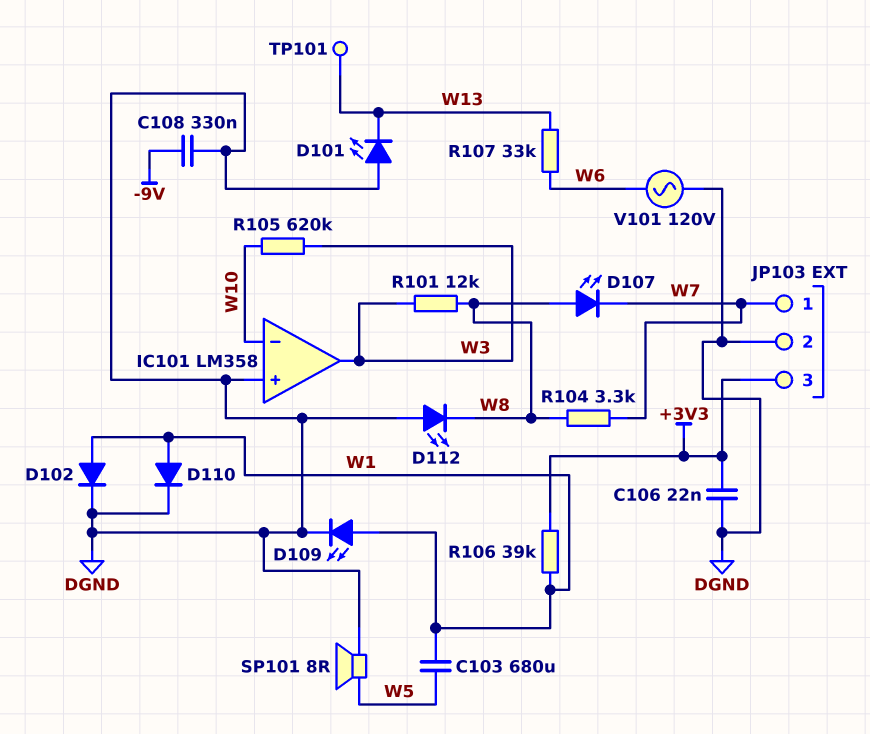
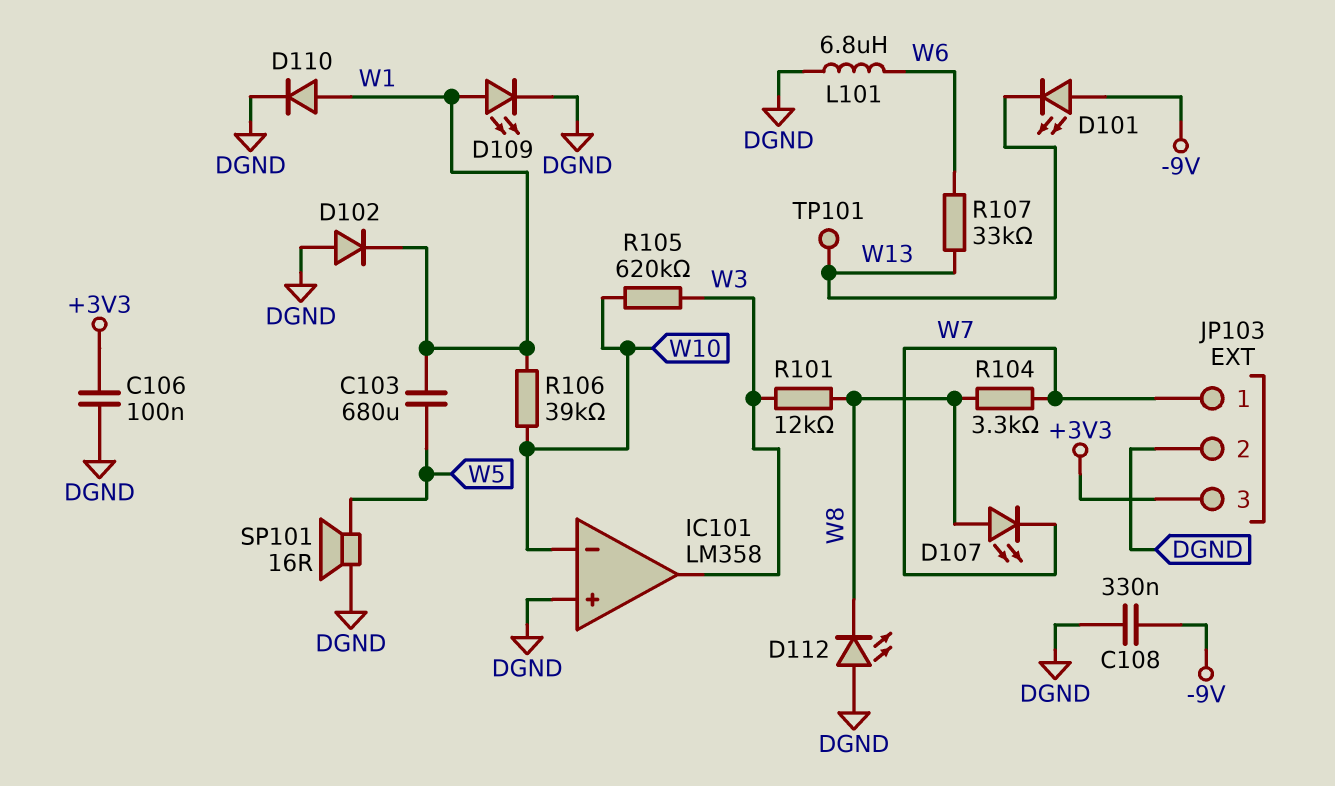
C106: 22nF (+3V3, DGND) -> 100nF (+3V3, DGND)
D101: LED (A DGND, K W13) -> LED (A -9V, K W13)
D102: diode (A W1, K DGND) -> diode (A DGND, K W1)
L101: none -> 6.8uH (DGND, W6)
R106: 39k (+3V3, W1) -> 39k (W1, W10)
SP101: speaker 8R (DGND, W5) -> speaker 16R (DGND, W5)
V101: AC 120V (DGND, W6) -> none

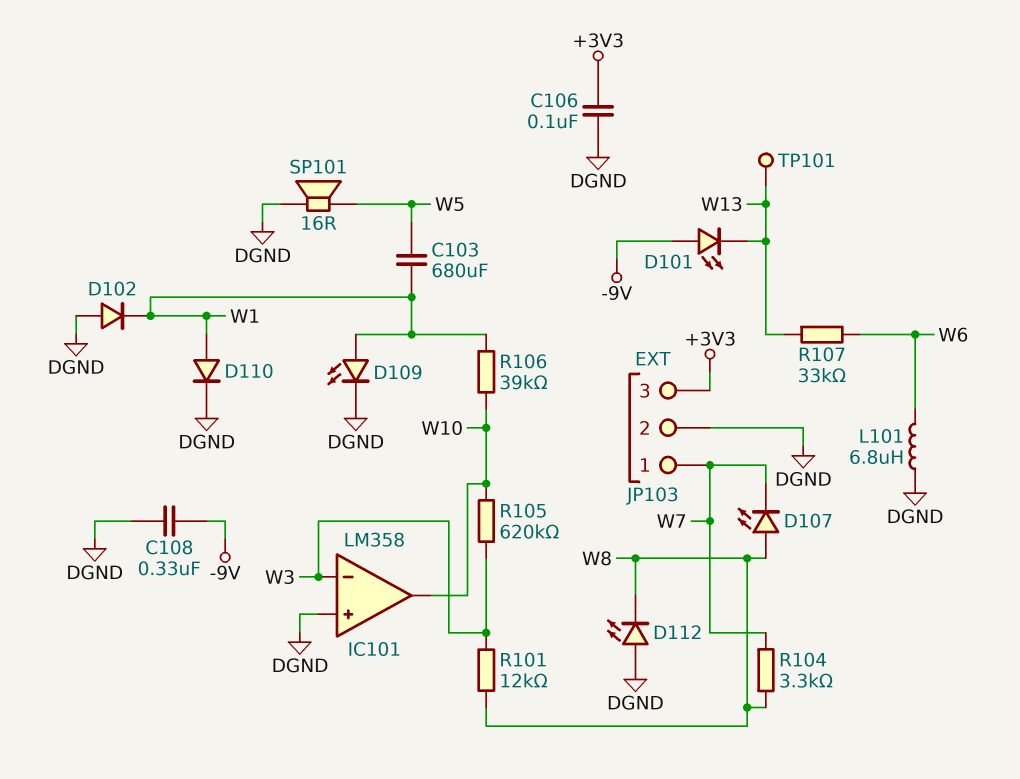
IC101 pin in-: W10 -> W3
IC101 pin out: W3 -> W10

